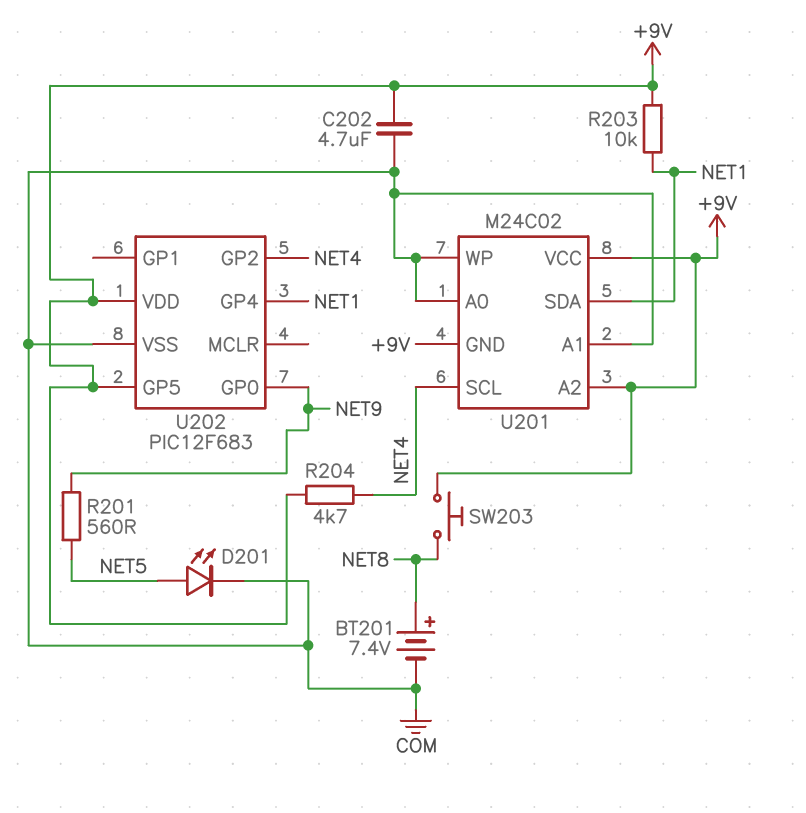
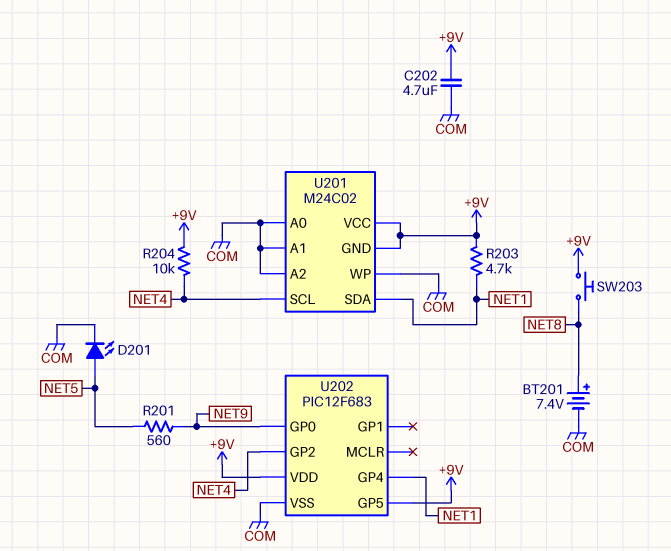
R203: 10k (+9V, NET1) -> 4.7k (+9V, NET1)
R204: 4.7k (+9V, NET4) -> 10k (+9V, NET4)
U201 pin A2: +9V -> COM

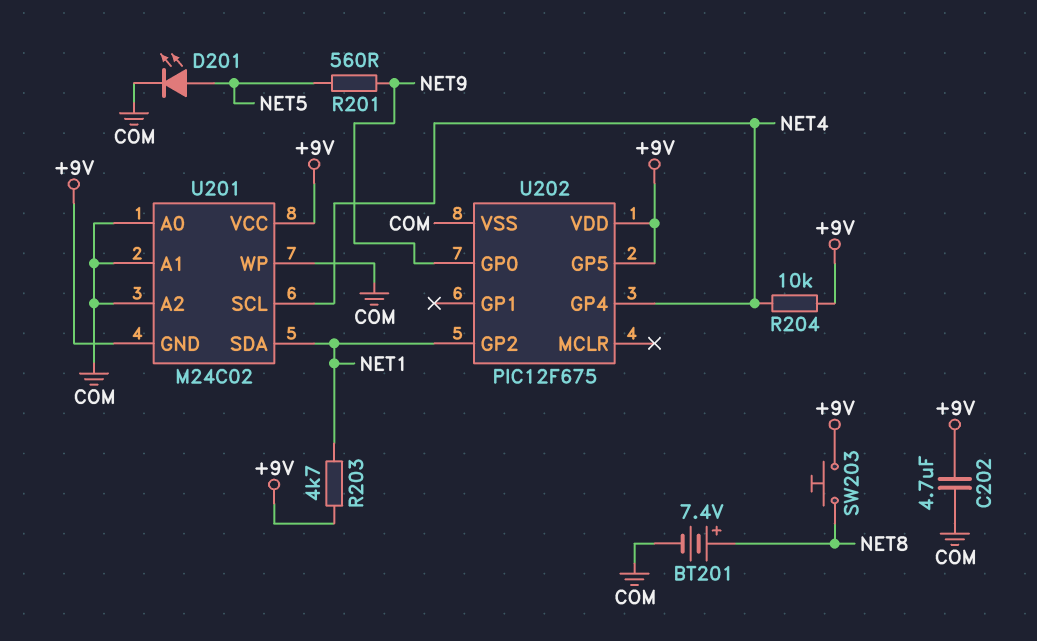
U202: PIC12F683 -> PIC12F675
U202 pin GP2: NET4 -> NET1
U202 pin GP4: NET1 -> NET4

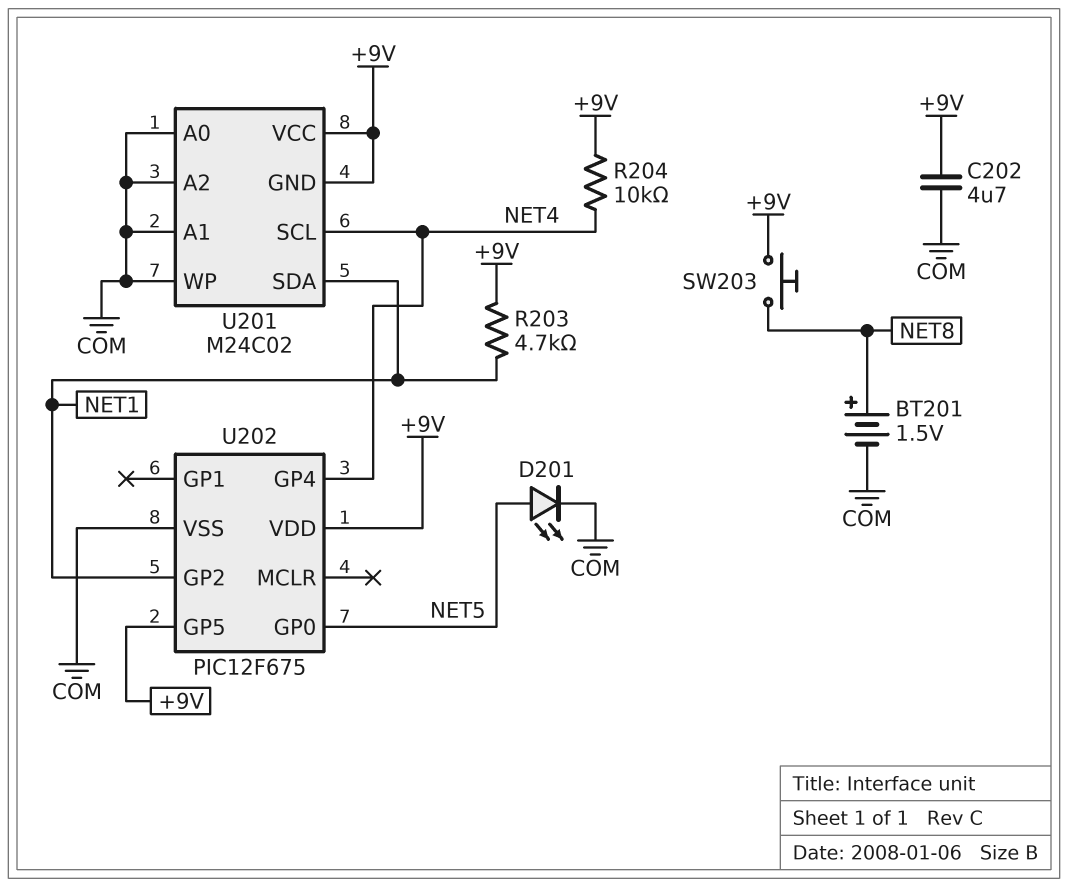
BT201: 7.4V (plus NET8, minus COM) -> 1.5V (plus NET8, minus COM)
R201: 560 (NET5, NET9) -> none
U202 pin GP0: NET9 -> NET5

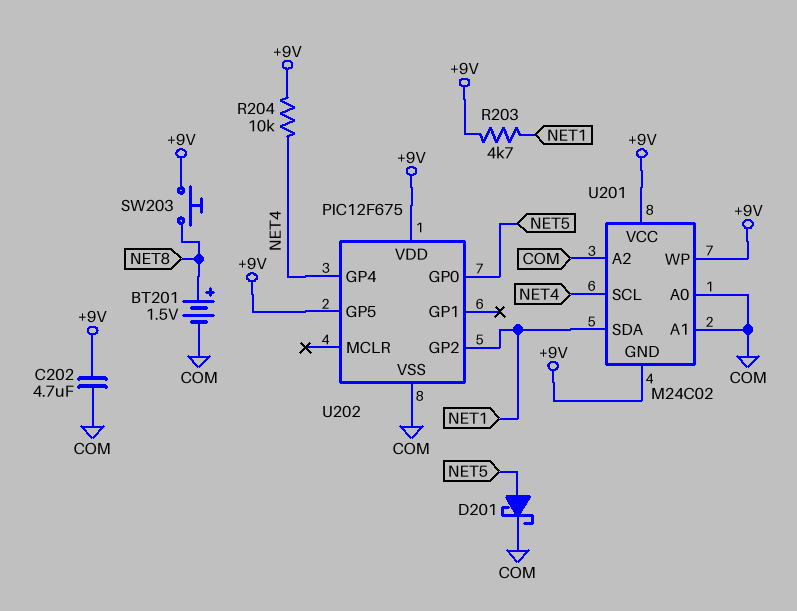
D201: LED (A NET5, K COM) -> schottky (A NET5, K COM)
U201 pin WP: COM -> +9V

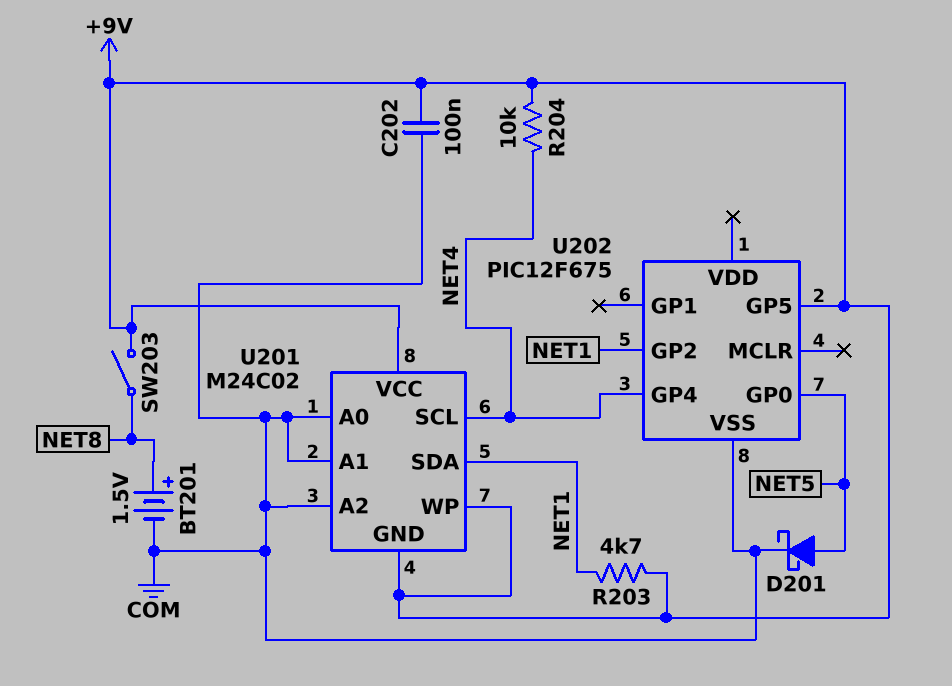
C202: 4.7uF (+9V, COM) -> 100nF (+9V, COM)
SW203: button (+9V, NET8) -> switch (+9V, NET8)
U202 pin VDD: +9V -> none

